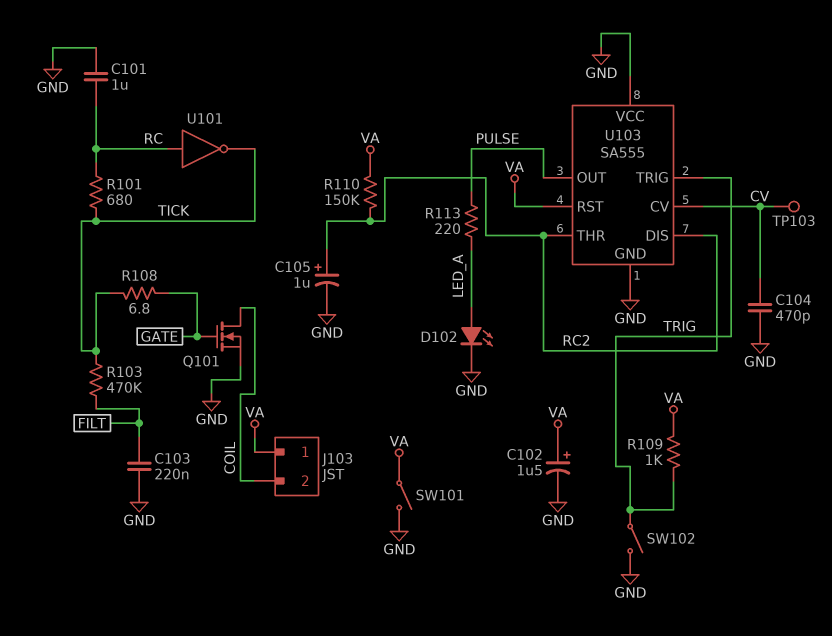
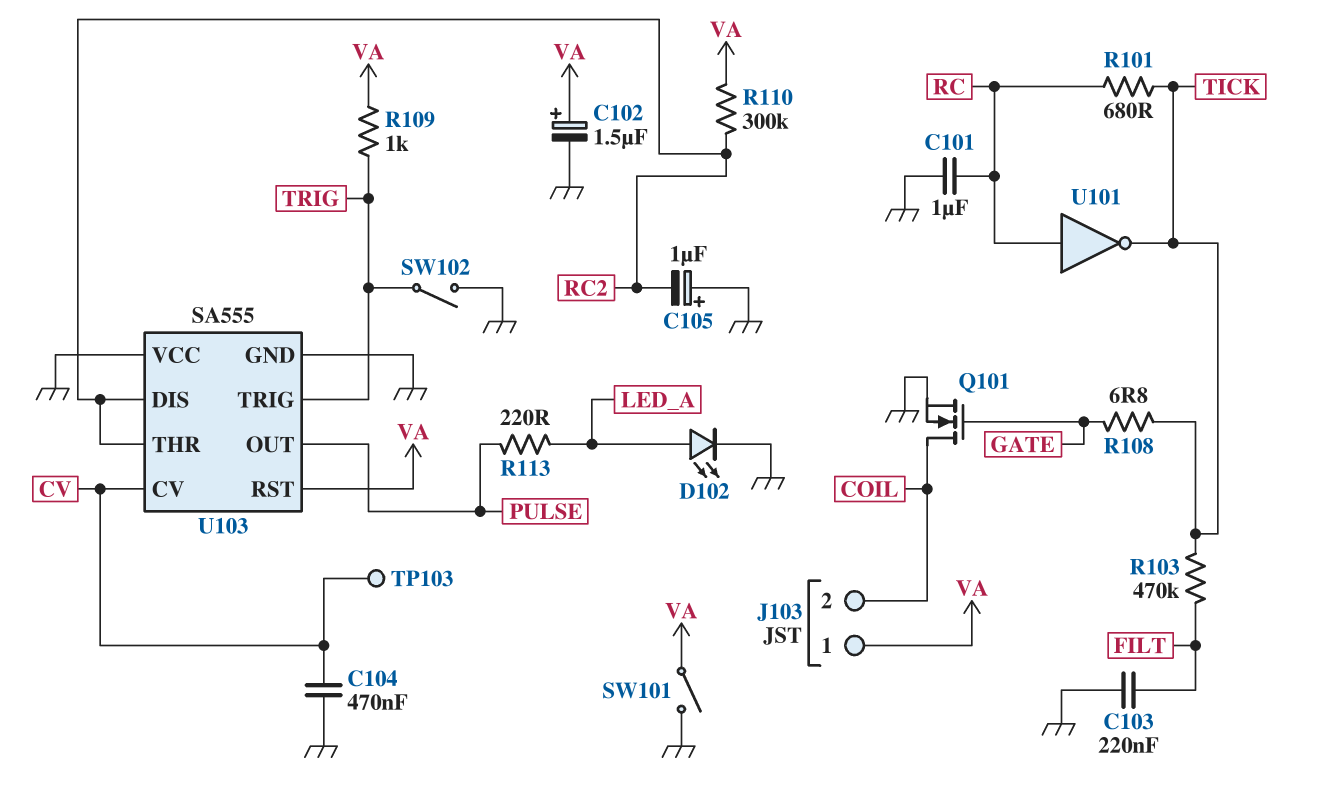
C104: 470pF (CV, GND) -> 470nF (CV, GND)
C105: 1uF (plus RC2, minus GND) -> 1uF (plus GND, minus RC2)
R110: 150k (RC2, VA) -> 300k (RC2, VA)

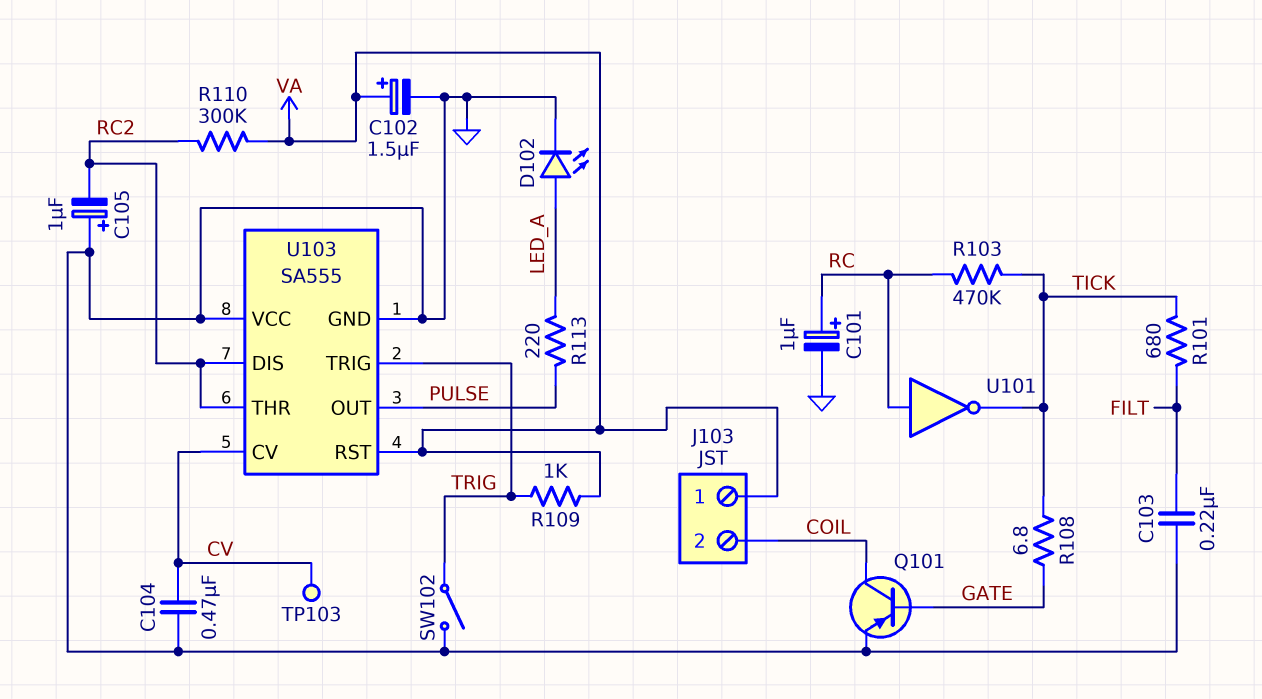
C101: 1uF (GND, RC) -> 1uF (plus RC, minus GND)
Q101: NMOS (G GATE, D COIL, S GND) -> PNP (B GATE, C COIL, E GND)
R101: 680 (RC, TICK) -> 680 (FILT, TICK)
R103: 470k (FILT, TICK) -> 470k (RC, TICK)
SW101: switch (GND, VA) -> none

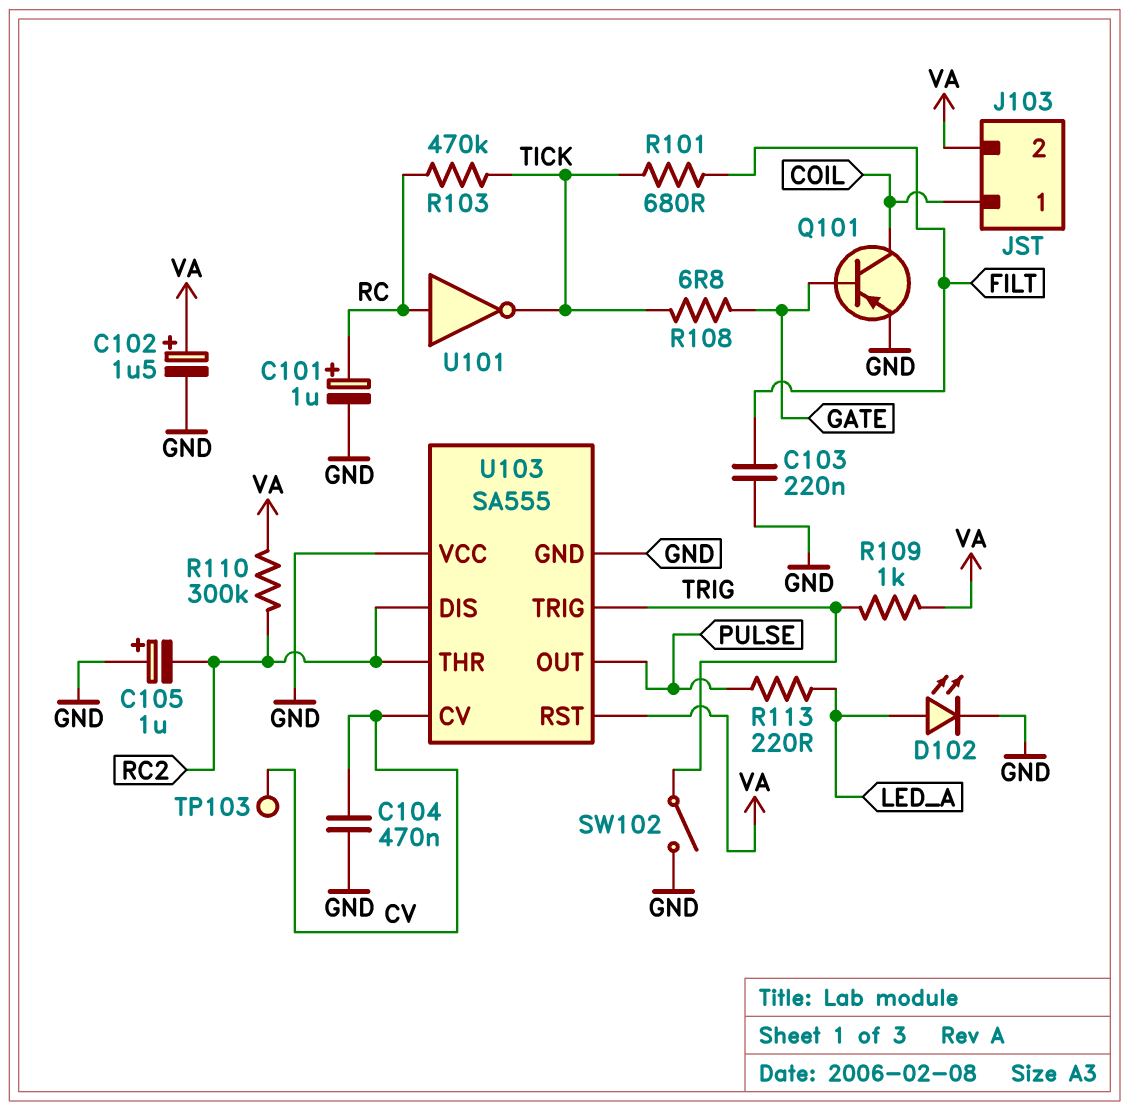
J103 pin 1: VA -> COIL
J103 pin 2: COIL -> VA

